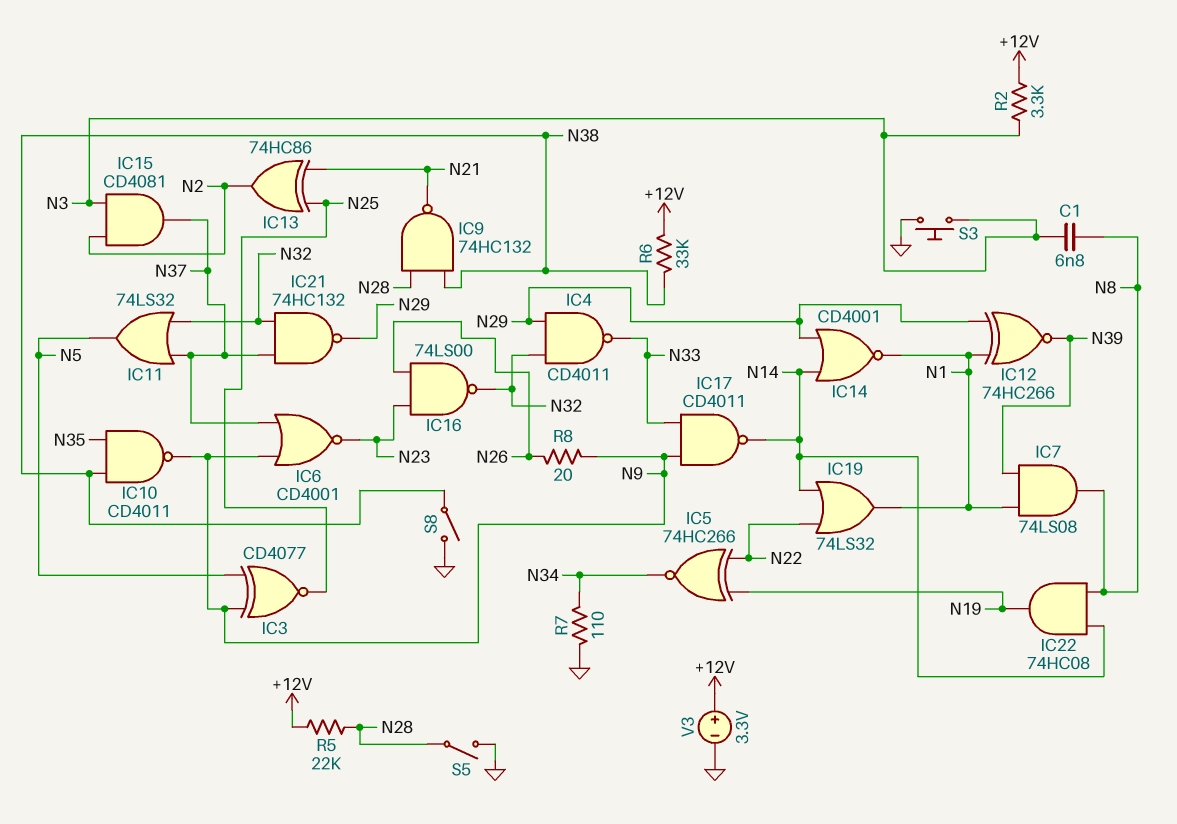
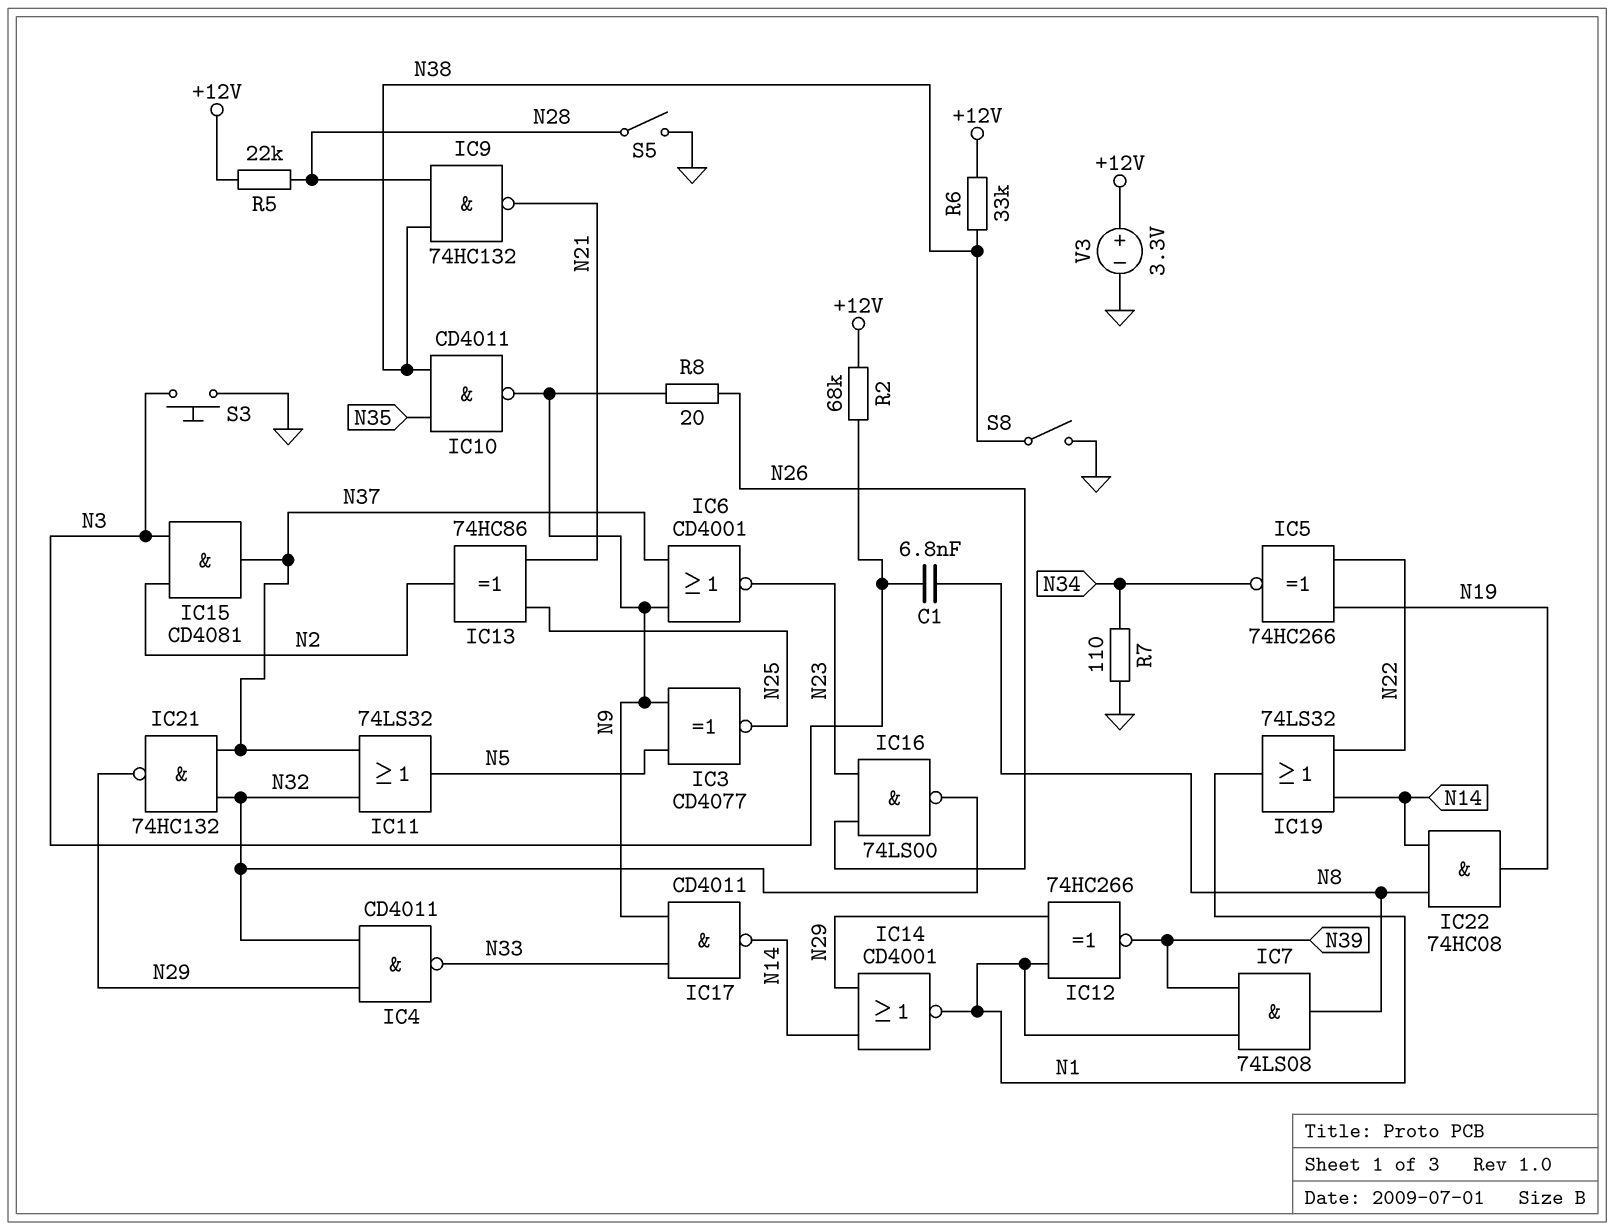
R2: 3.3k (+12V, N3) -> 68k (+12V, N3)

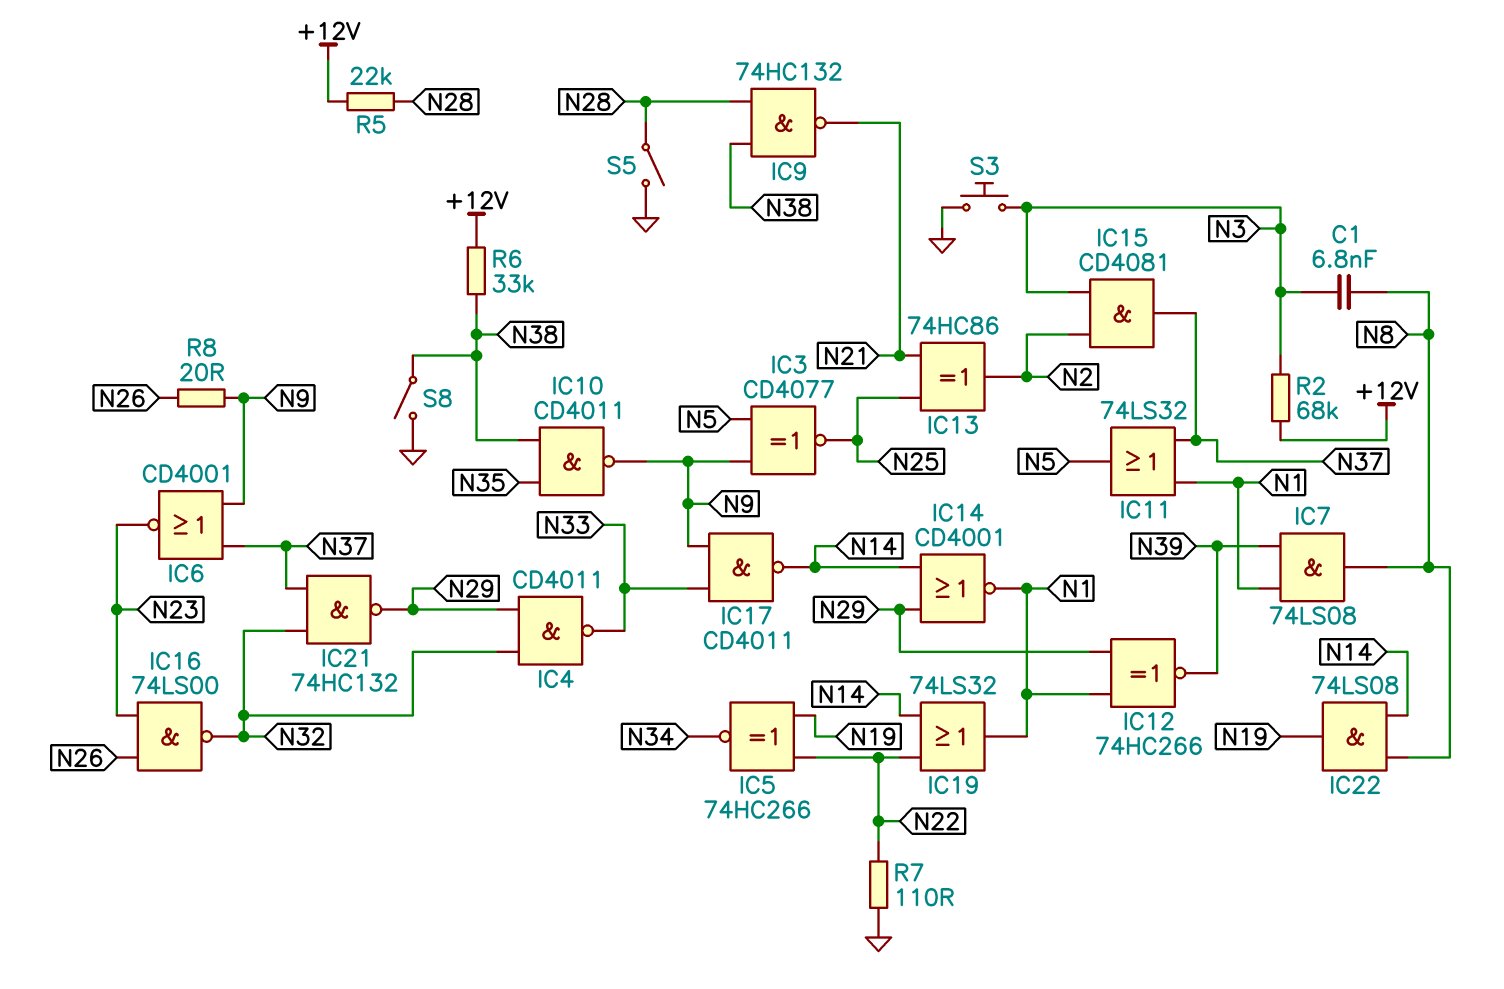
IC11: OR 74LS32 (in N32, in N37, out N5) -> OR 74LS32 (in N1, in N37, out N5)
IC22: AND 74HC08 (in N8, in N14, out N19) -> AND 74LS08 (in N8, in N14, out N19)
R7: 110 (GND, N34) -> 110 (GND, N22)
V3: 3.3V (plus +12V, minus GND) -> none

